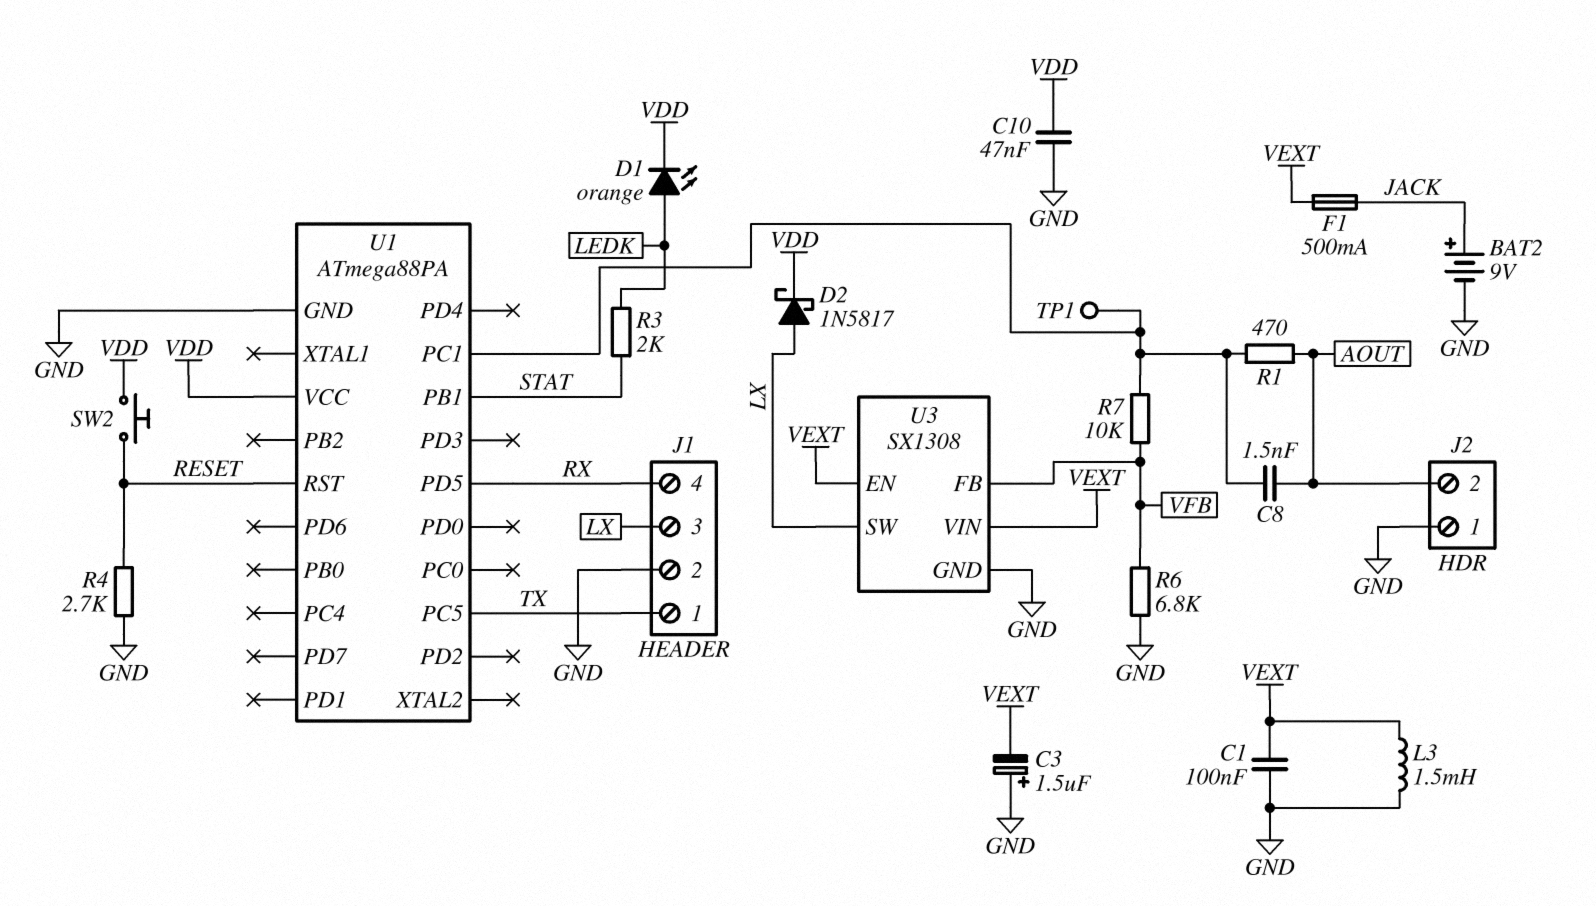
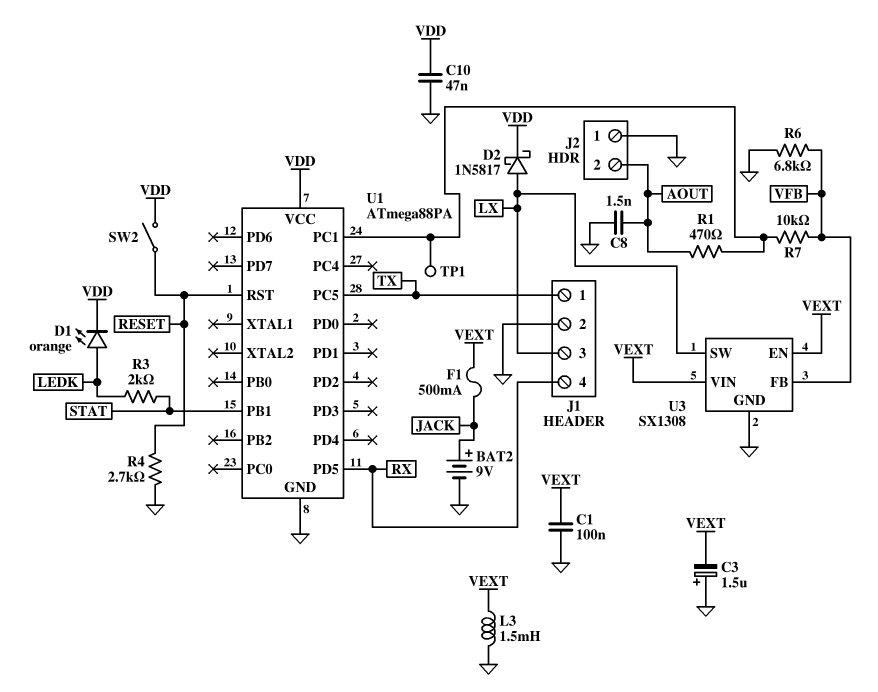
C8: 1.5nF (AOUT, U1/PC1) -> 1.5nF (AOUT, GND)
SW2: button (RESET, VDD) -> switch (RESET, VDD)

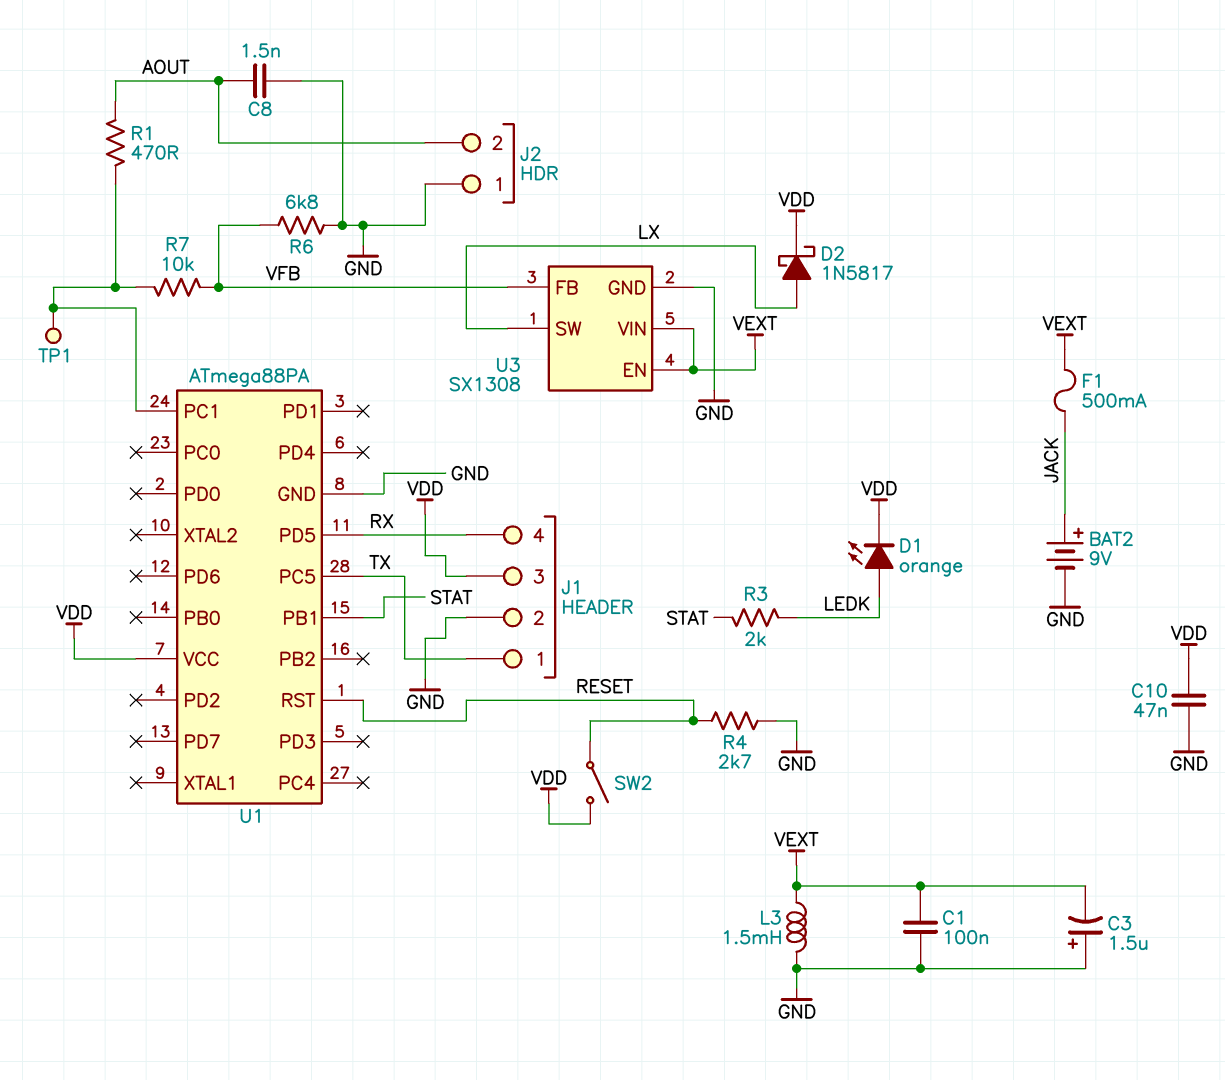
J1 pin 3: LX -> VDD

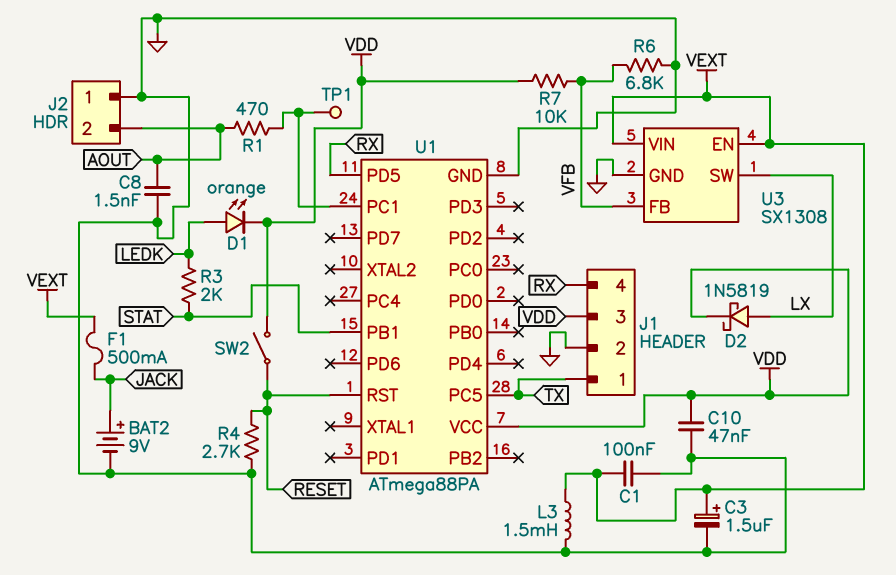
C3: 1.5uF (plus GND, minus VEXT) -> 1.5uF (plus VEXT, minus GND)
D2: schottky 1N5817 (A LX, K VDD) -> schottky 1N5819 (A LX, K VDD)
R7: 10k (U1/PC1, VFB) -> 10k (VDD, VFB)

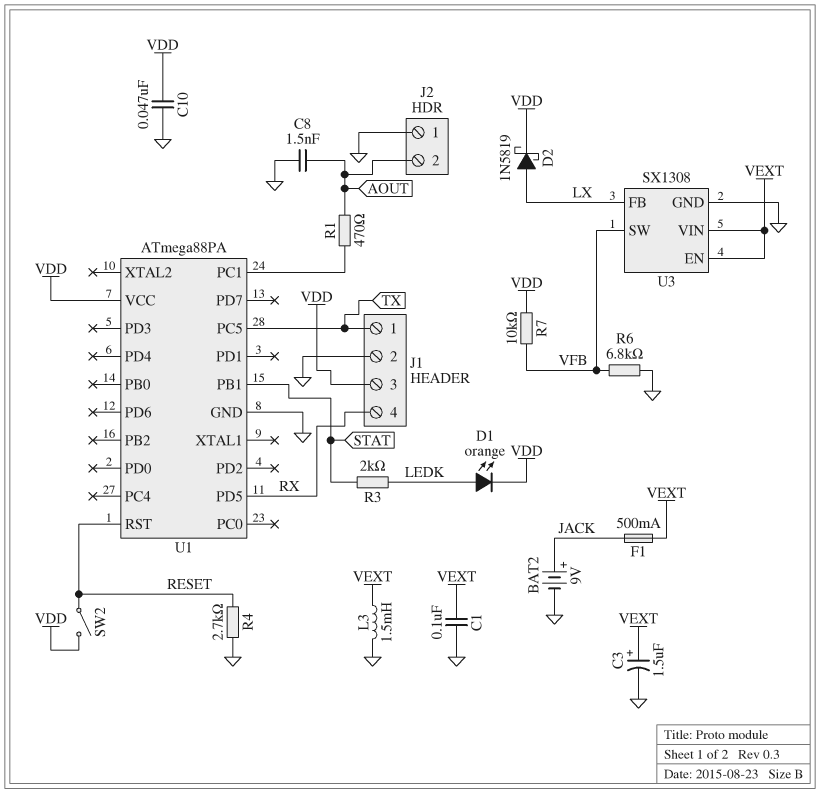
TP1: test point (U1/PC1) -> none
U3 pin FB: VFB -> LX
U3 pin SW: LX -> VFB

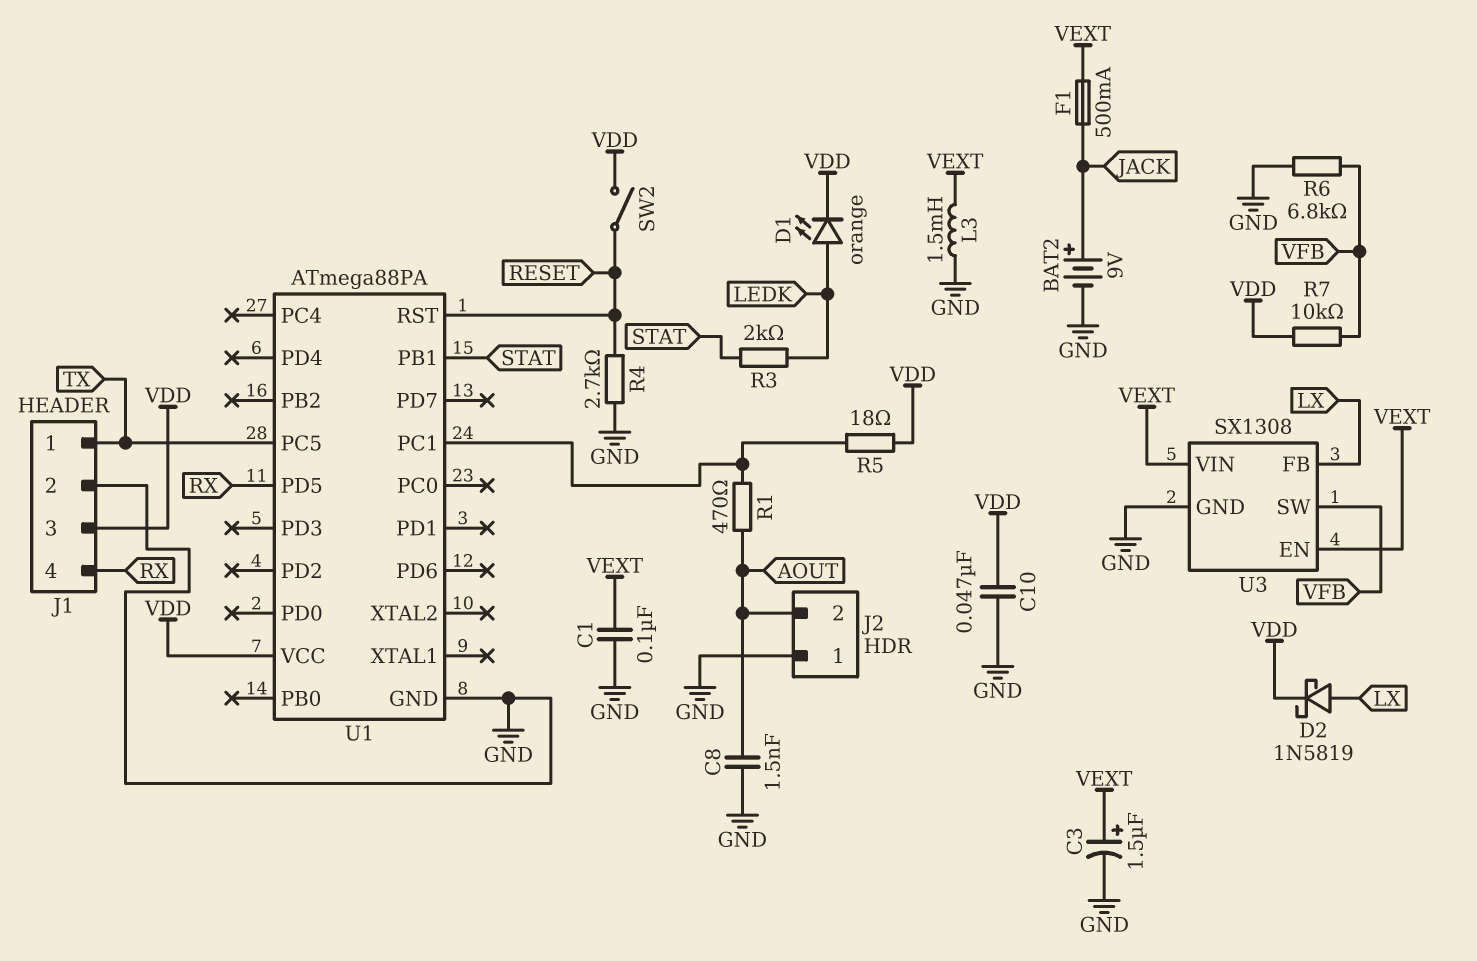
R5: none -> 18 (U1/PC1, VDD)

